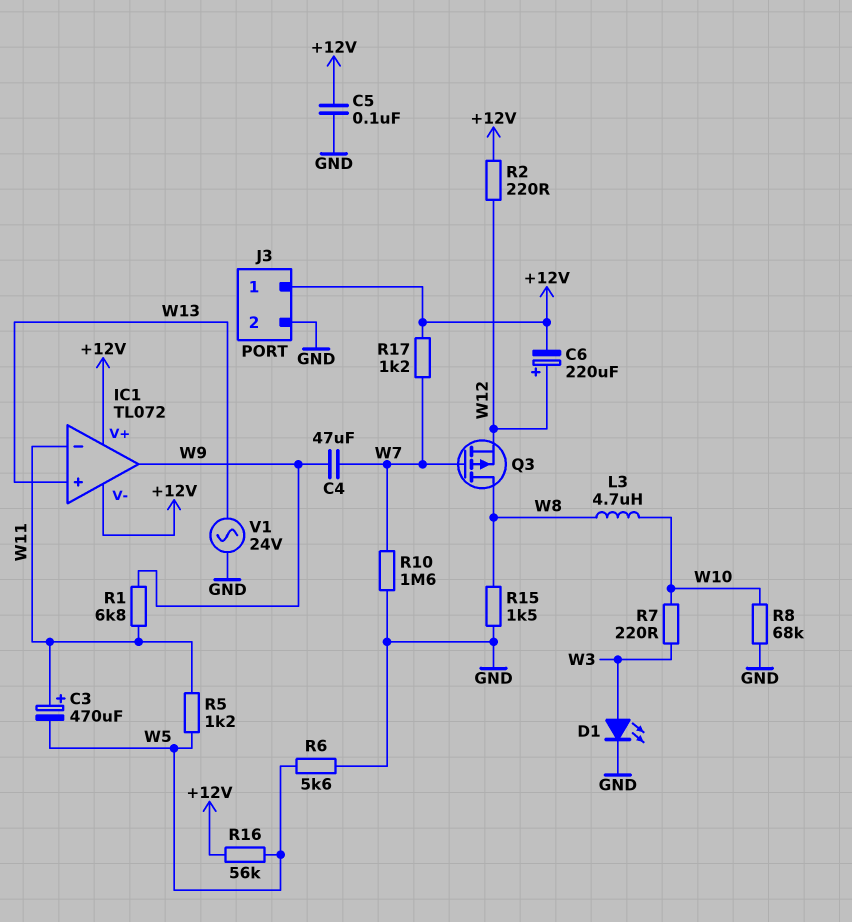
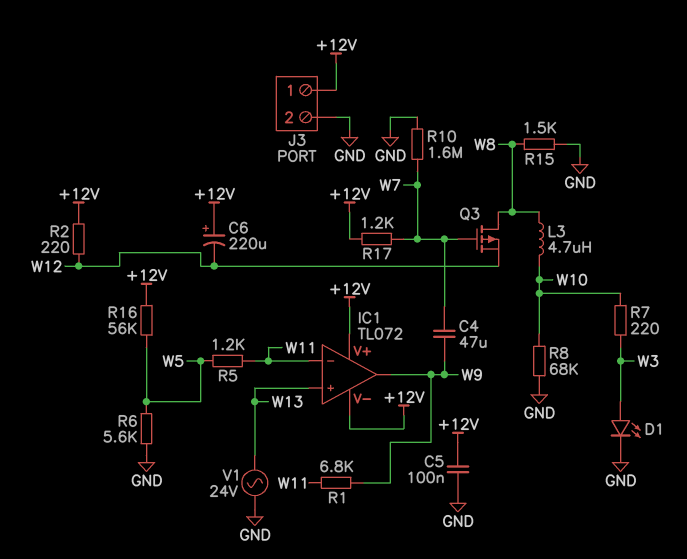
C3: 470uF (plus W11, minus W5) -> none
C6: 220uF (plus W12, minus +12V) -> 220uF (plus +12V, minus W12)

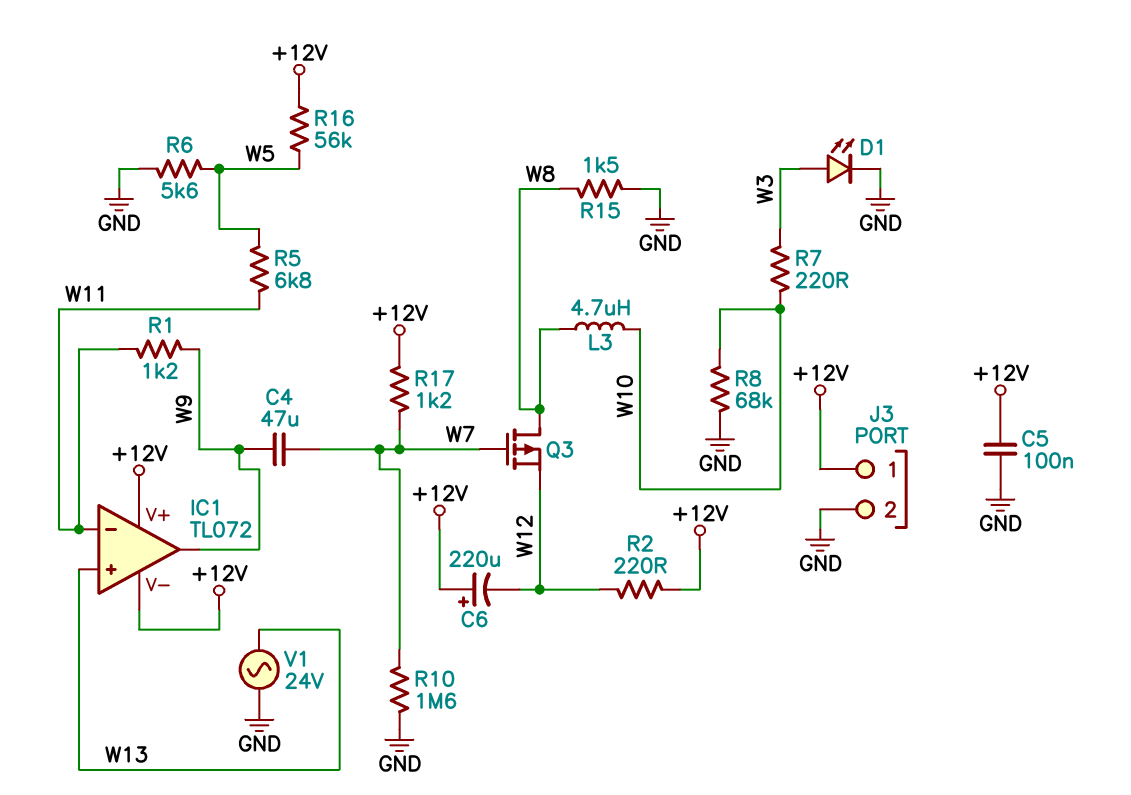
R1: 6.8k (W9, W11) -> 1.2k (W9, W11)
R5: 1.2k (W5, W11) -> 6.8k (W5, W11)

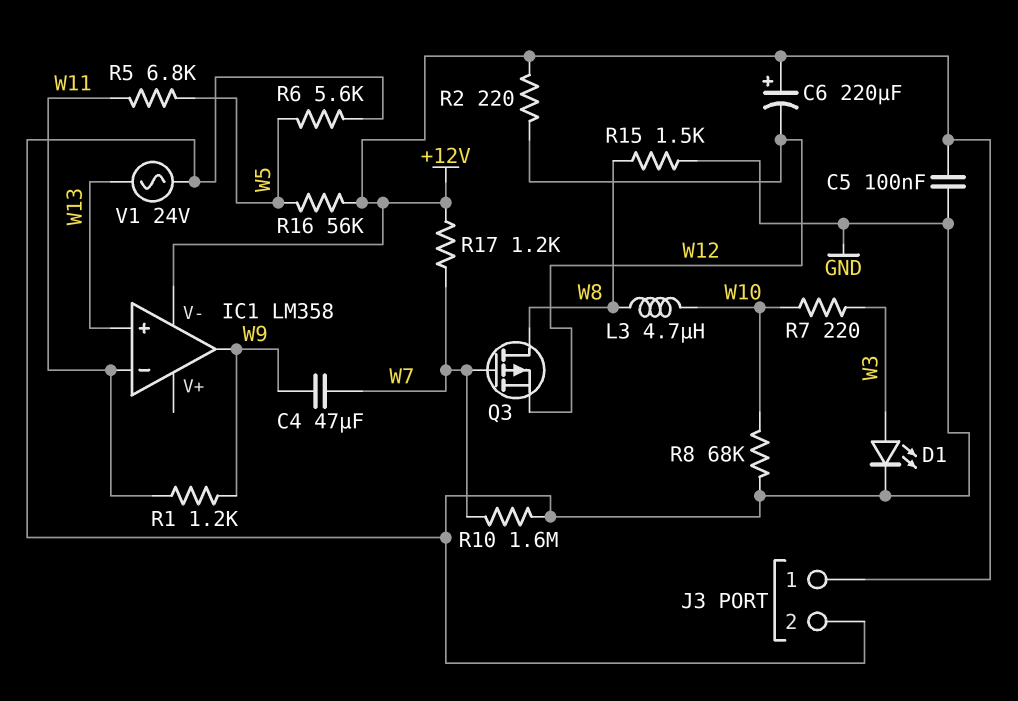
IC1: TL072 -> LM358
IC1 pin V+: +12V -> none

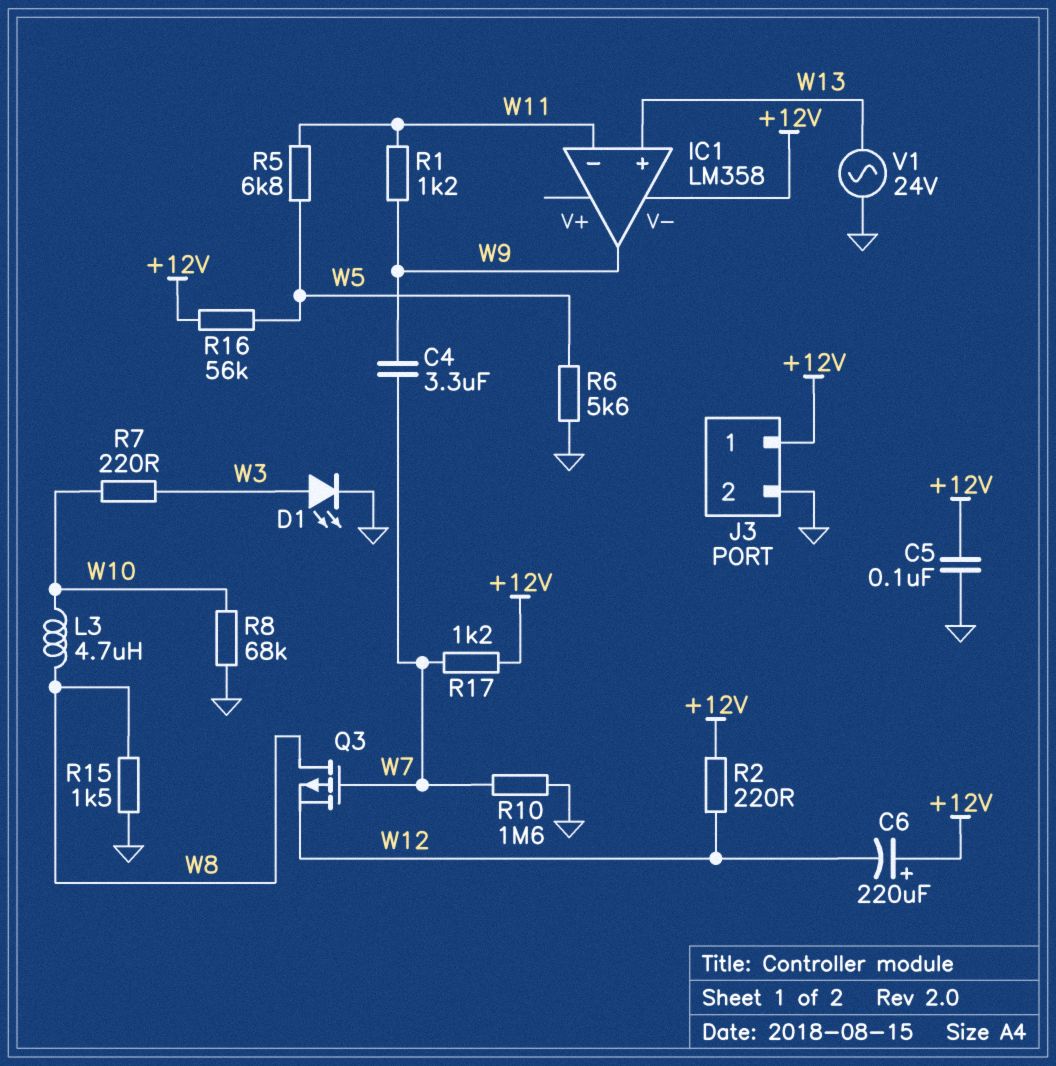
C4: 47uF (W7, W9) -> 3.3uF (W7, W9)

